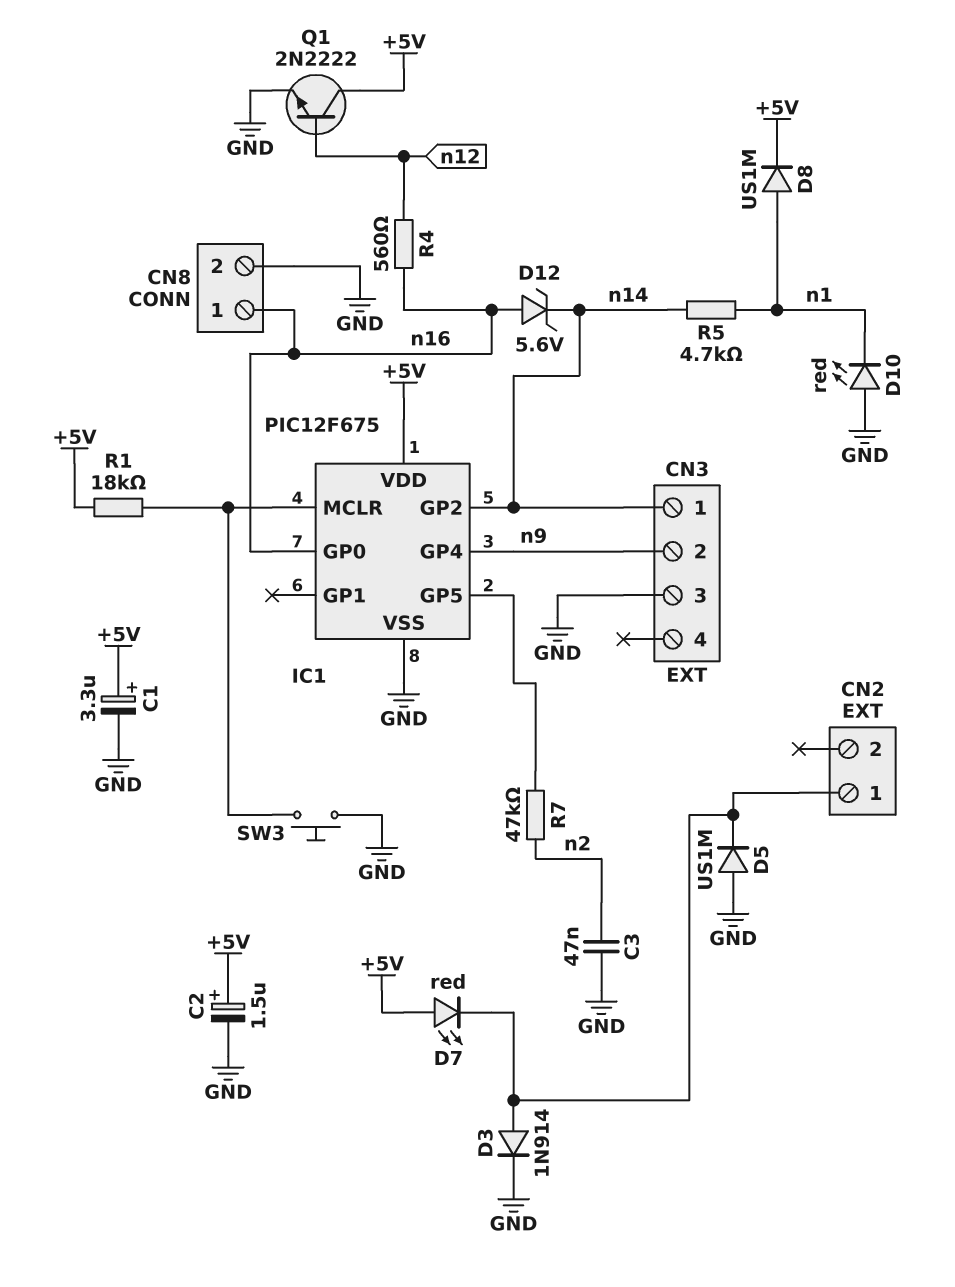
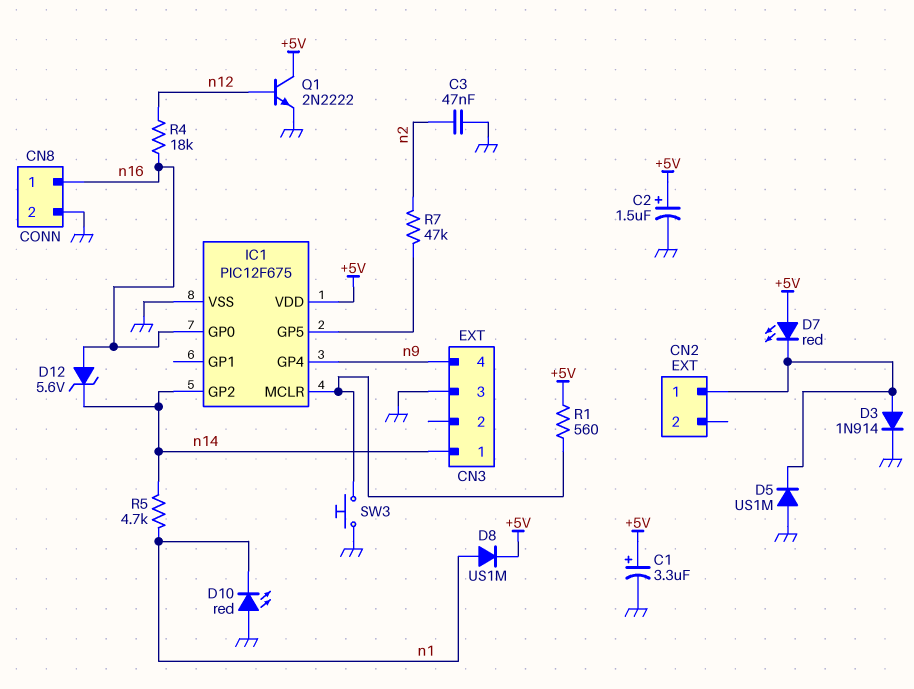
CN3 pin 2: n9 -> none
CN3 pin 4: none -> n9
R1: 18k (+5V, IC1/MCLR) -> 560 (+5V, IC1/MCLR)
R4: 560 (n12, n16) -> 18k (n12, n16)

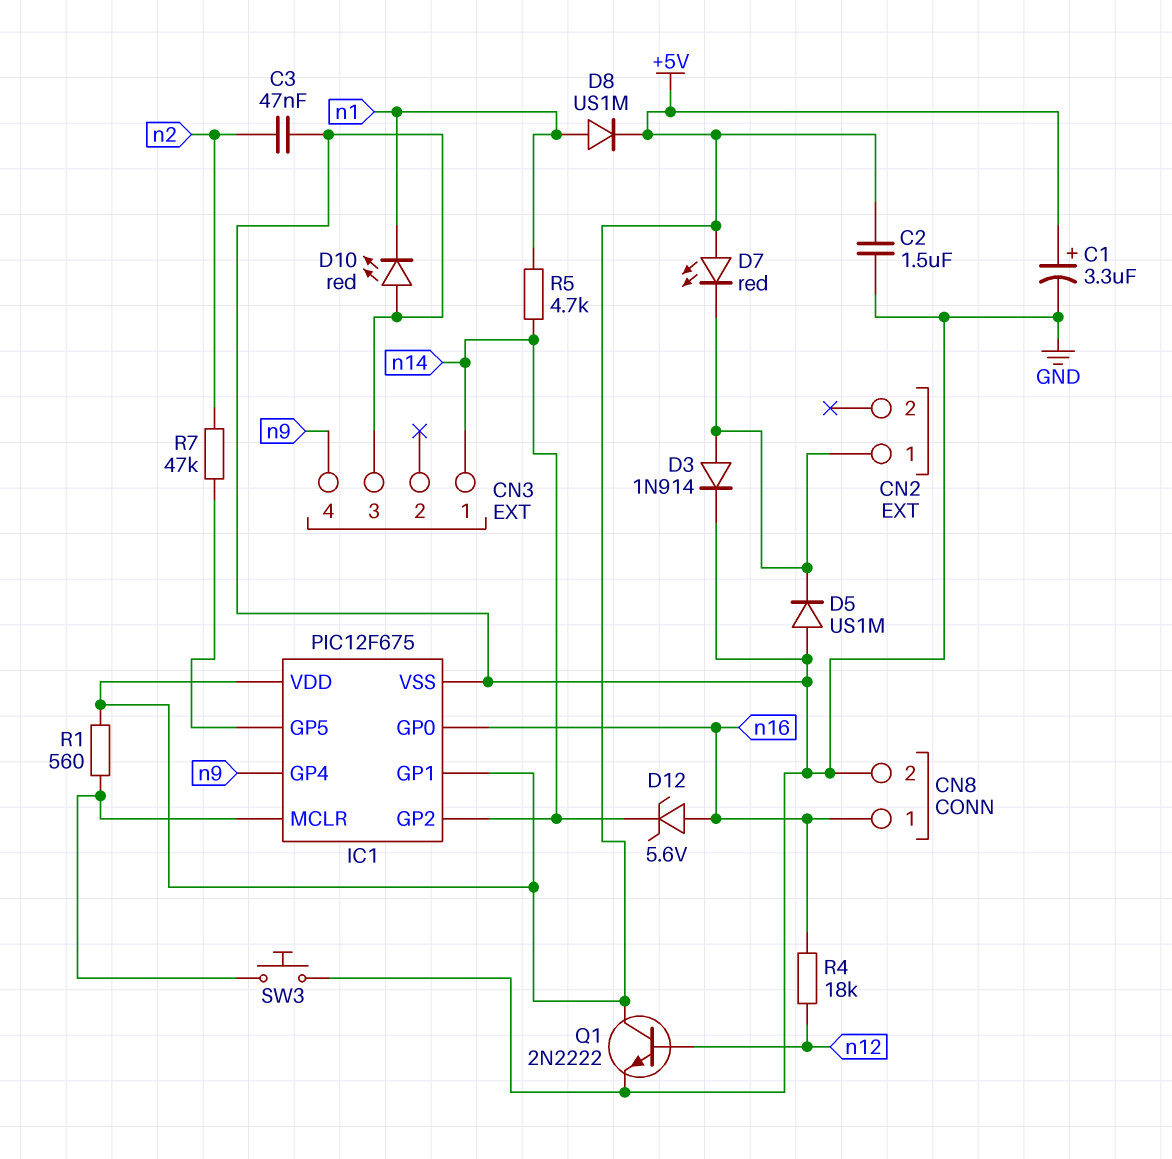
C2: 1.5uF (plus +5V, minus GND) -> 1.5uF (+5V, GND)
IC1 pin GP1: none -> +5V

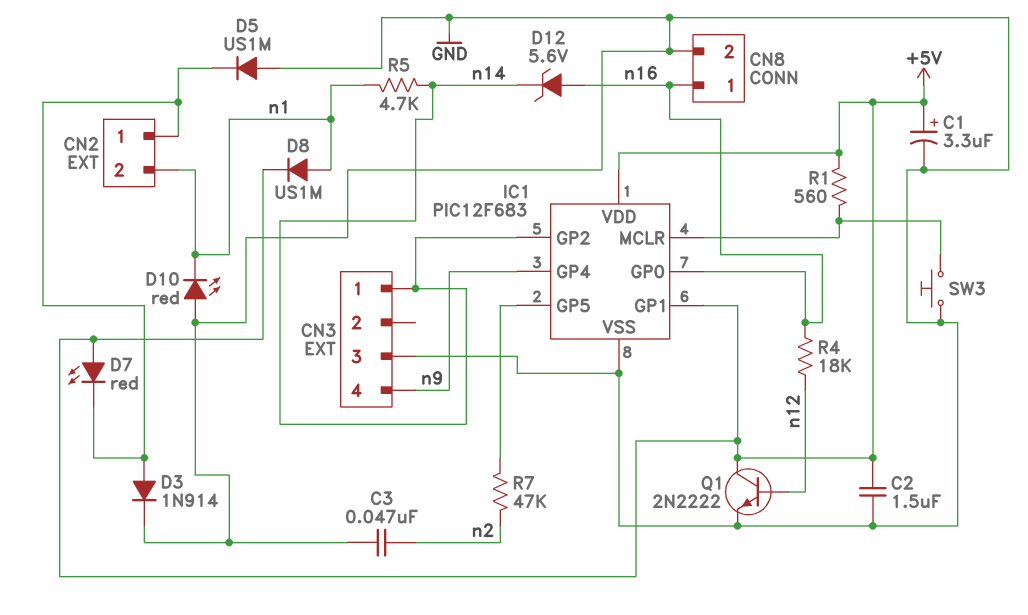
CN2 pin 2: none -> n1
IC1: PIC12F675 -> PIC12F683

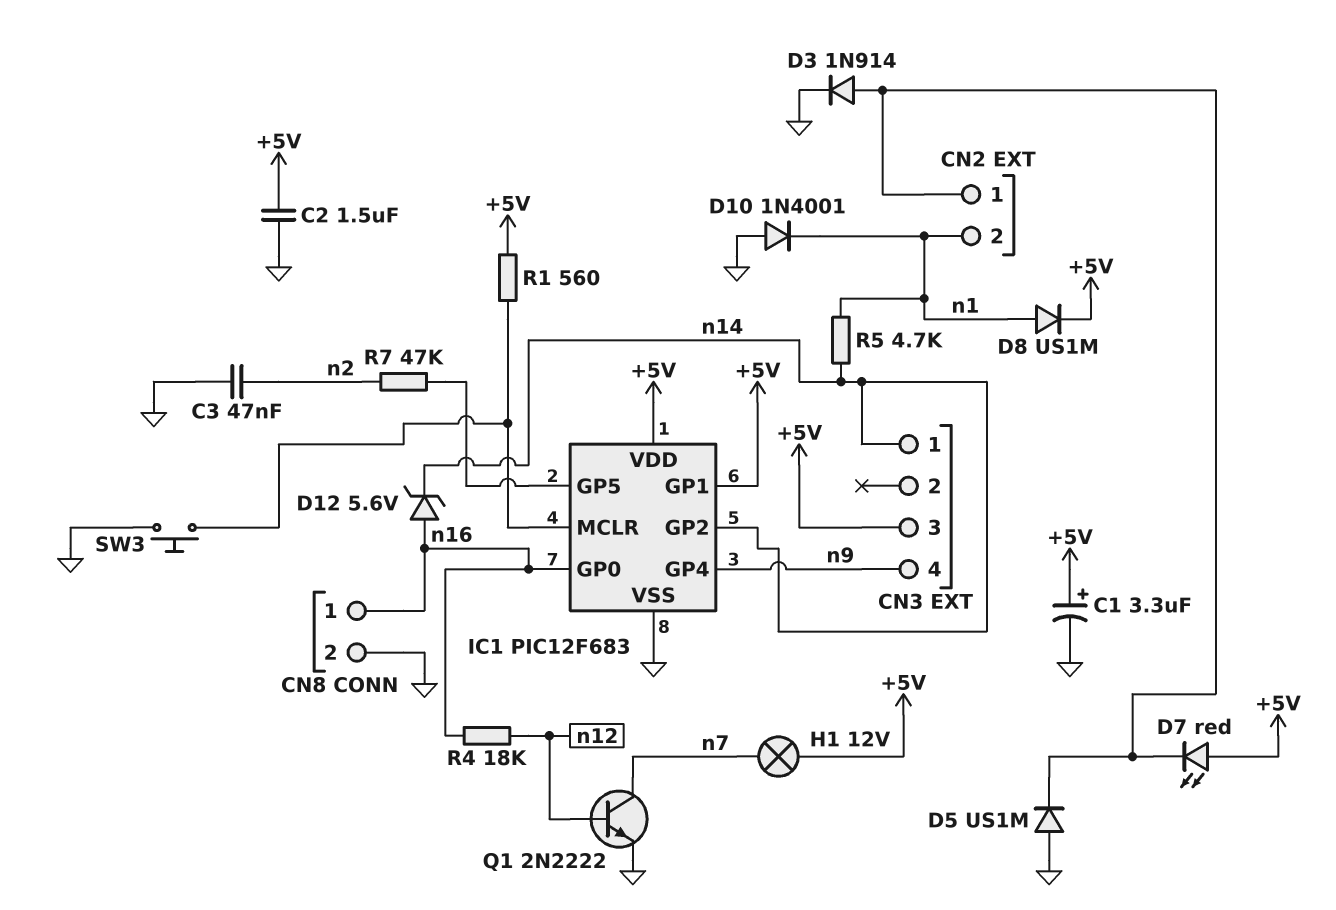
CN3 pin 3: GND -> +5V
D10: LED red (A GND, K n1) -> diode 1N4001 (A GND, K n1)
H1: none -> lamp 12V (+5V, n7)
Q1: NPN 2N2222 (B n12, C +5V, E GND) -> NPN 2N2222 (B n12, C n7, E GND)

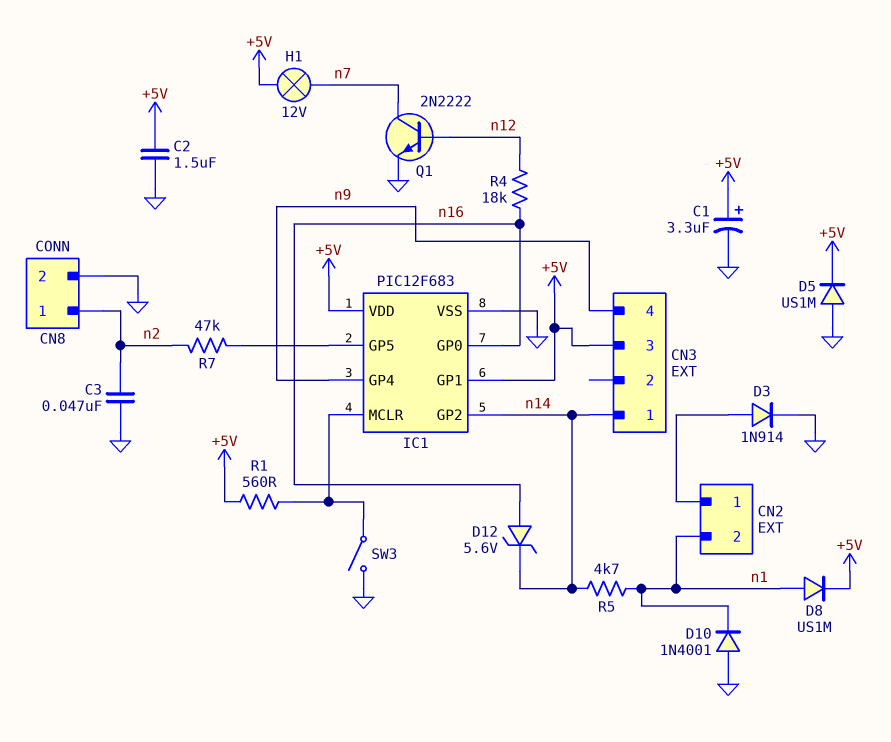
CN8 pin 1: n16 -> n2
D5: diode US1M (A GND, K CN2/1) -> diode US1M (A GND, K +5V)
D7: LED red (A +5V, K CN2/1) -> none
SW3: button (GND, IC1/MCLR) -> switch (GND, IC1/MCLR)

